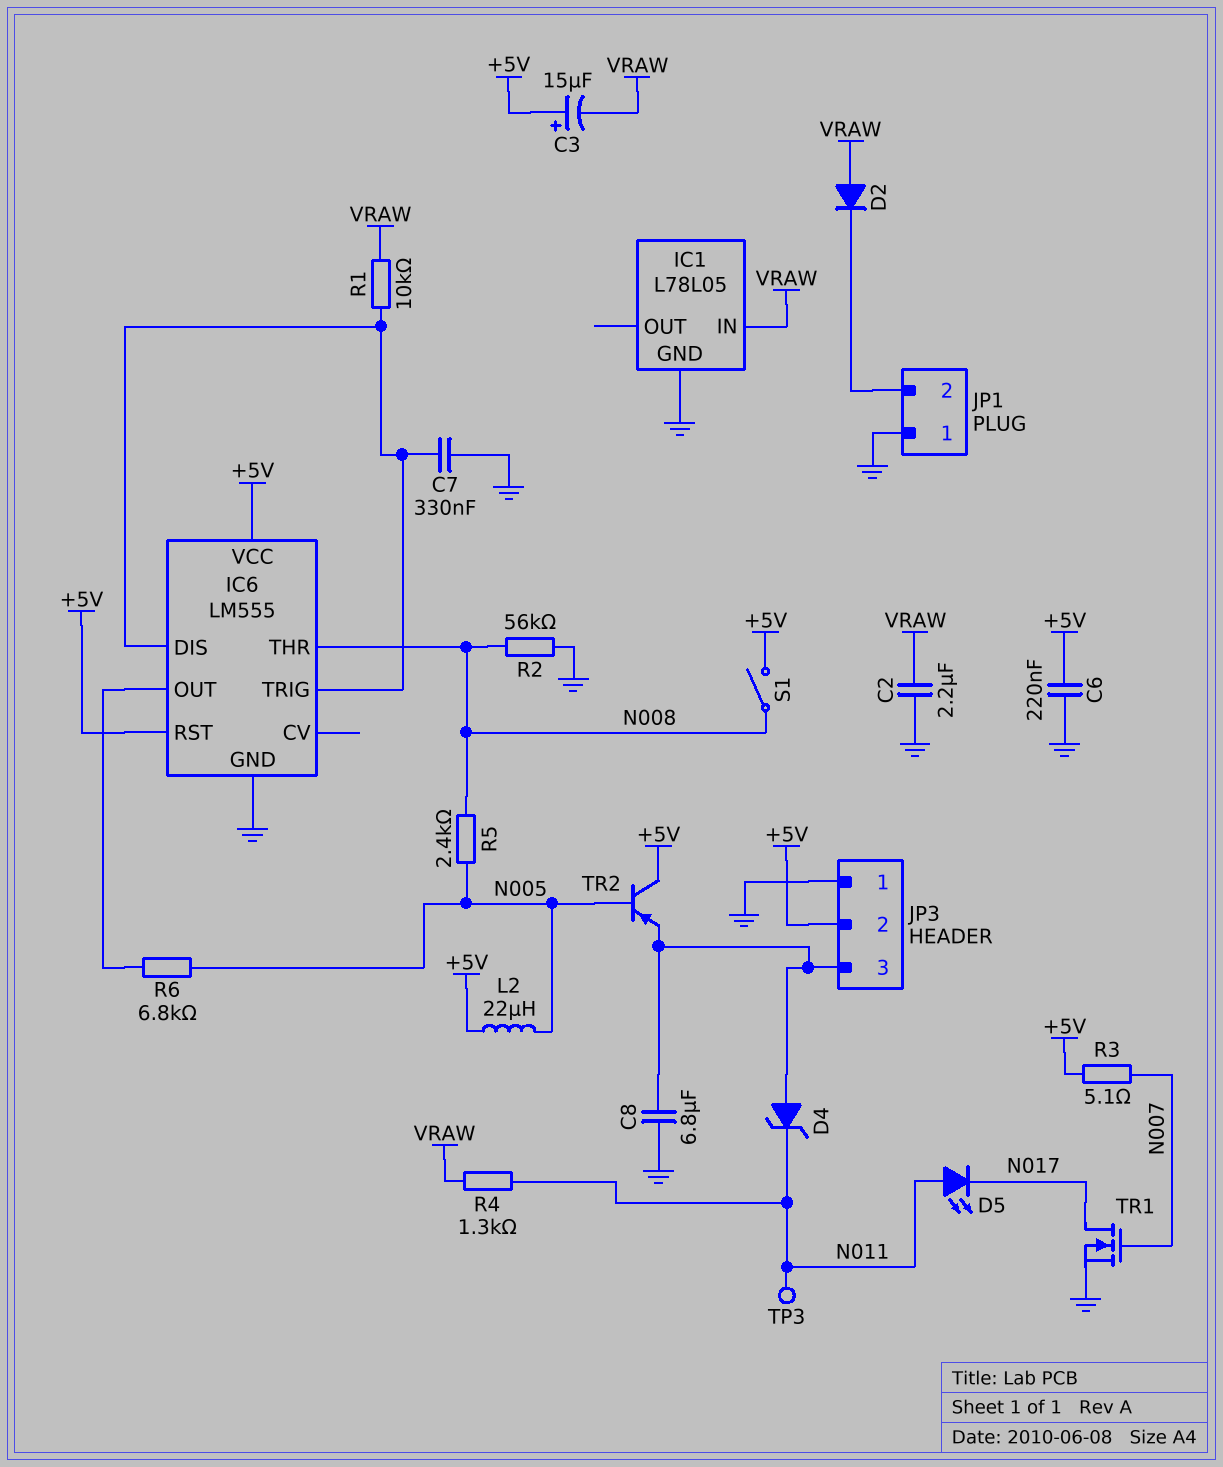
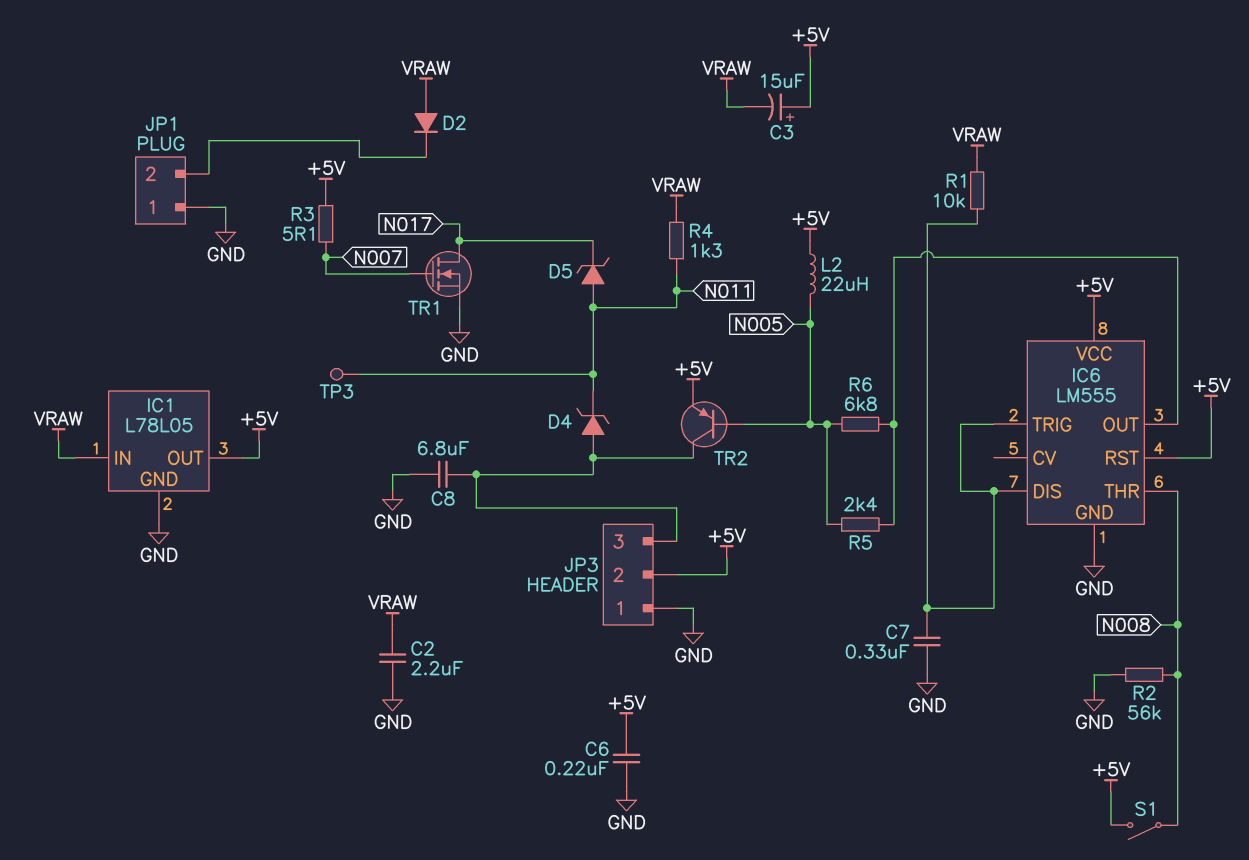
D5: LED (A N011, K N017) -> zener (A N011, K N017)
IC1 pin OUT: none -> +5V
R5: 2.4k (N005, N008) -> 2.4k (IC6/OUT, N005)
TR2: PNP (B N005, C +5V, E JP3/3) -> PNP (B N005, C JP3/3, E +5V)

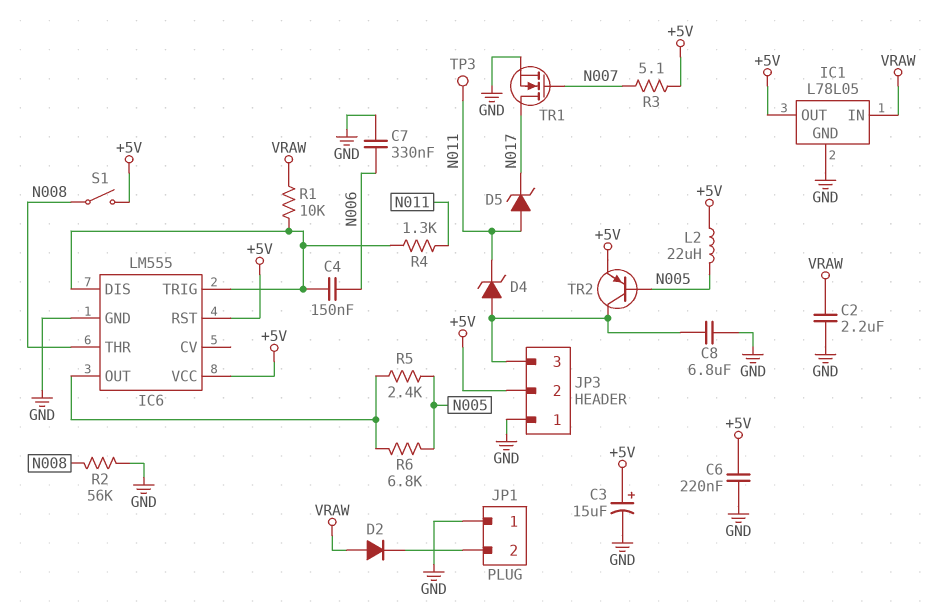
C3: 15uF (plus +5V, minus VRAW) -> 15uF (plus +5V, minus GND)
C4: none -> 150nF (IC6/DIS, N006)
C7: 330nF (GND, IC6/DIS) -> 330nF (GND, N006)
R4: 1.3k (N011, VRAW) -> 1.3k (IC6/DIS, N011)

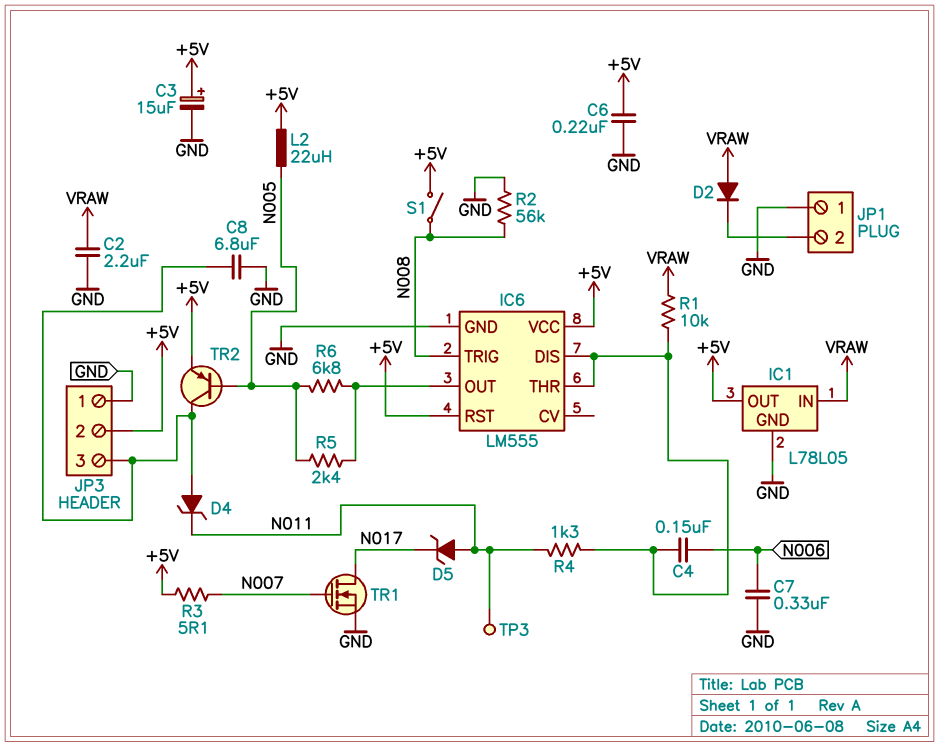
IC6 pin THR: N008 -> IC6/DIS
IC6 pin TRIG: IC6/DIS -> N008

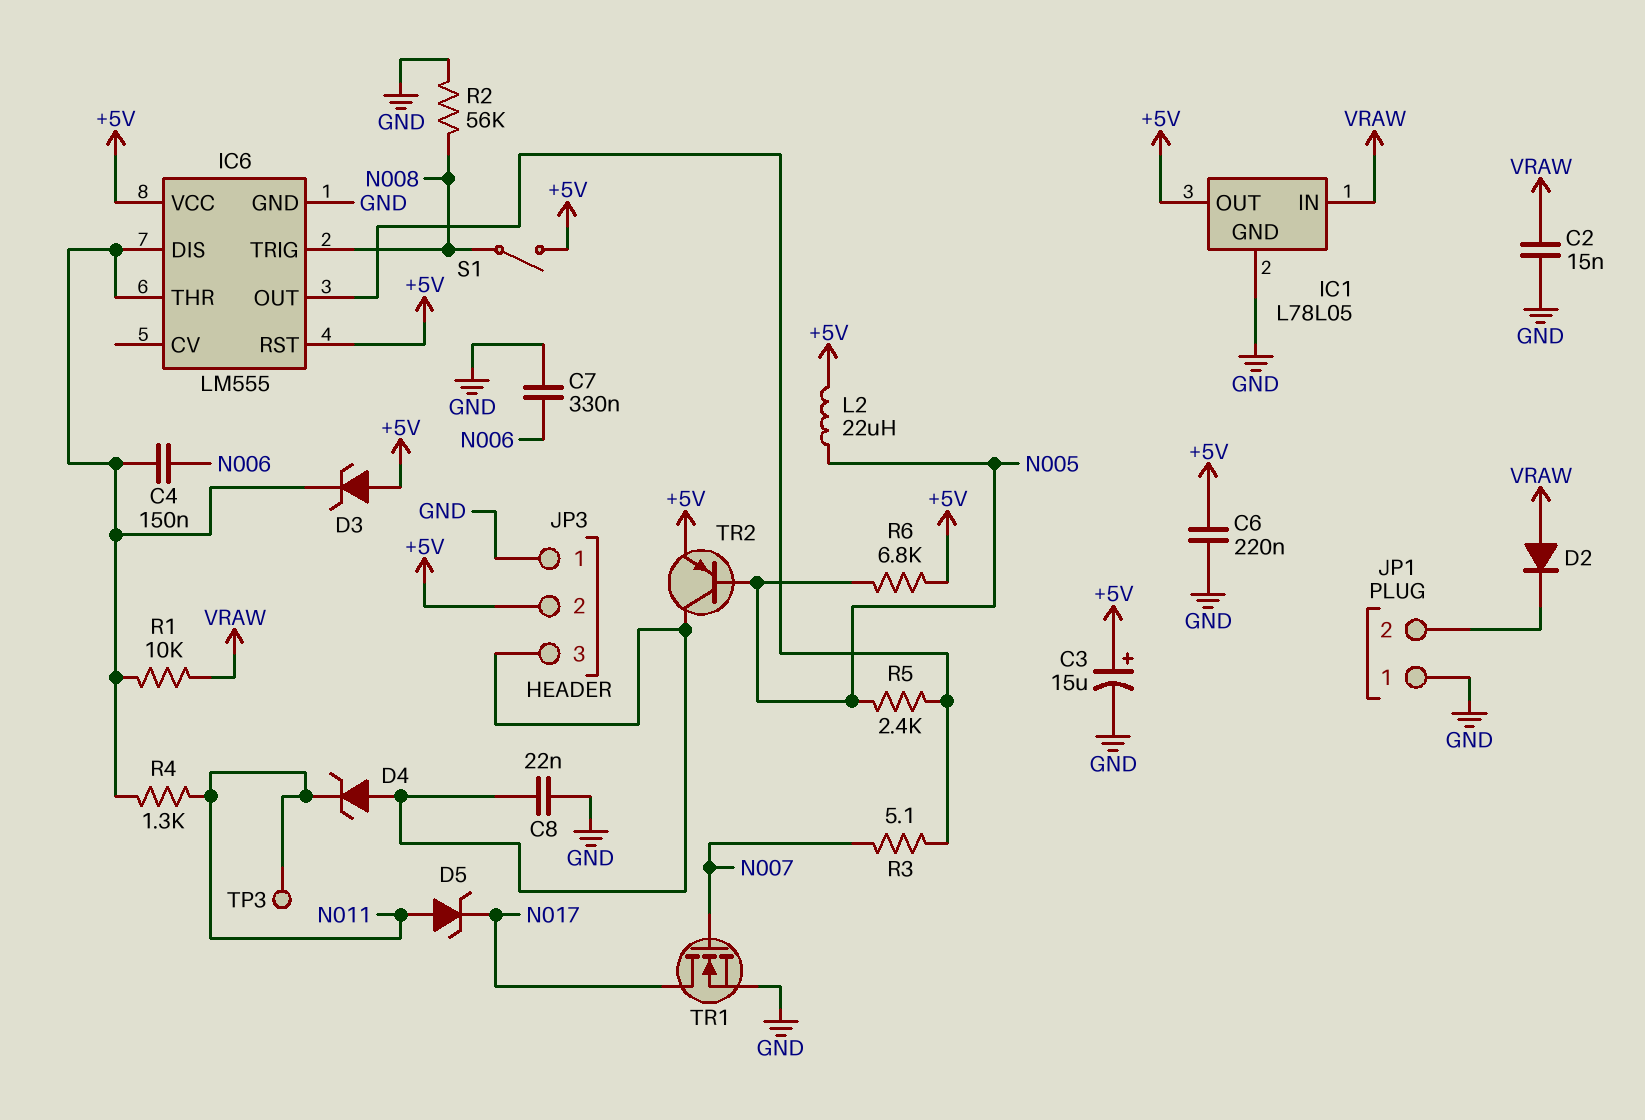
C2: 2.2uF (GND, VRAW) -> 15nF (GND, VRAW)
C8: 6.8uF (GND, JP3/3) -> 22nF (GND, JP3/3)
D3: none -> zener (A +5V, K IC6/DIS)
R3: 5.1 (+5V, N007) -> 5.1 (IC6/OUT, N007)
R6: 6.8k (IC6/OUT, N005) -> 6.8k (+5V, N005)

